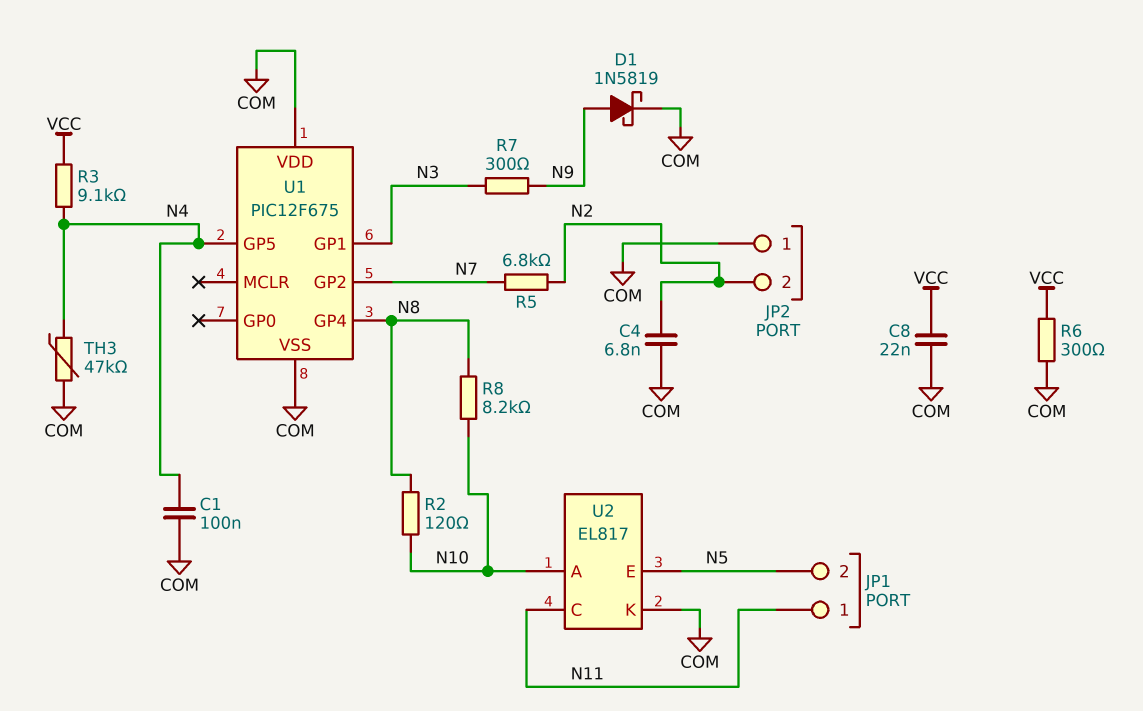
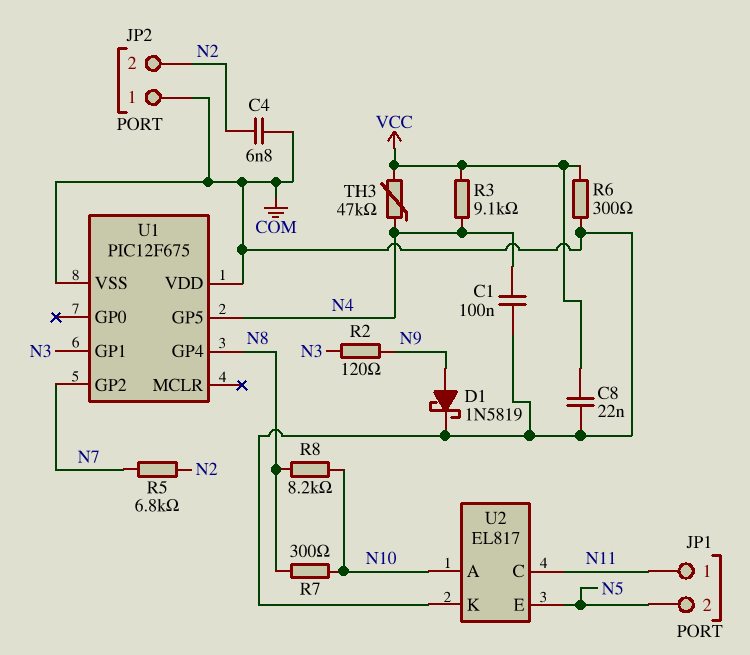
R2: 120 (N8, N10) -> 120 (N3, N9)
R7: 300 (N3, N9) -> 300 (N8, N10)
TH3: 47k (COM, N4) -> 47k (N4, VCC)

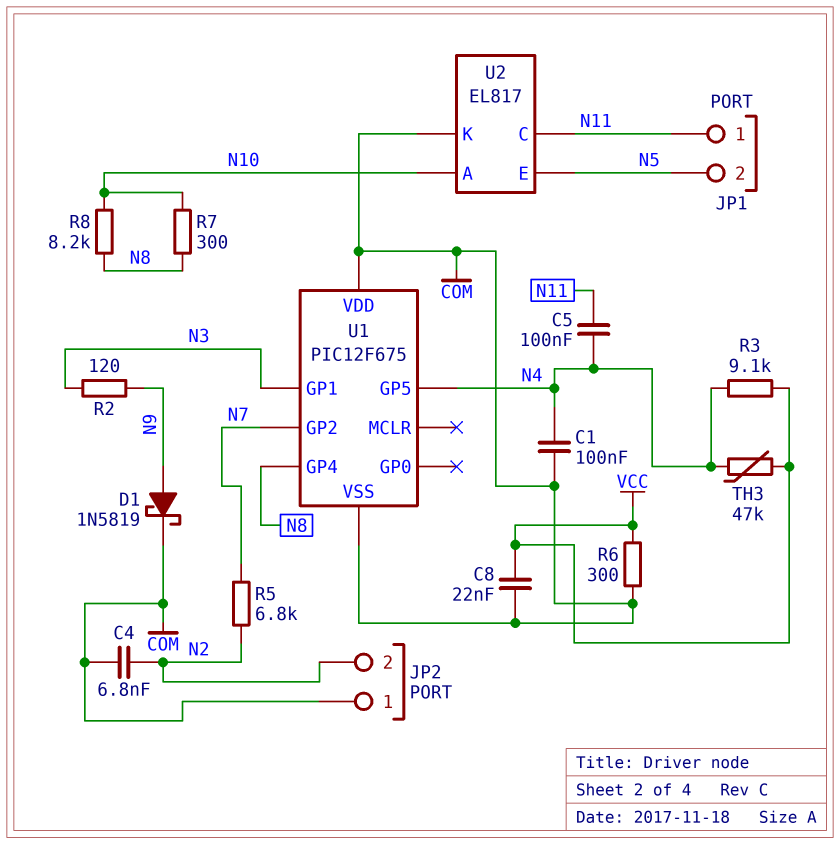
C5: none -> 100nF (N4, N11)

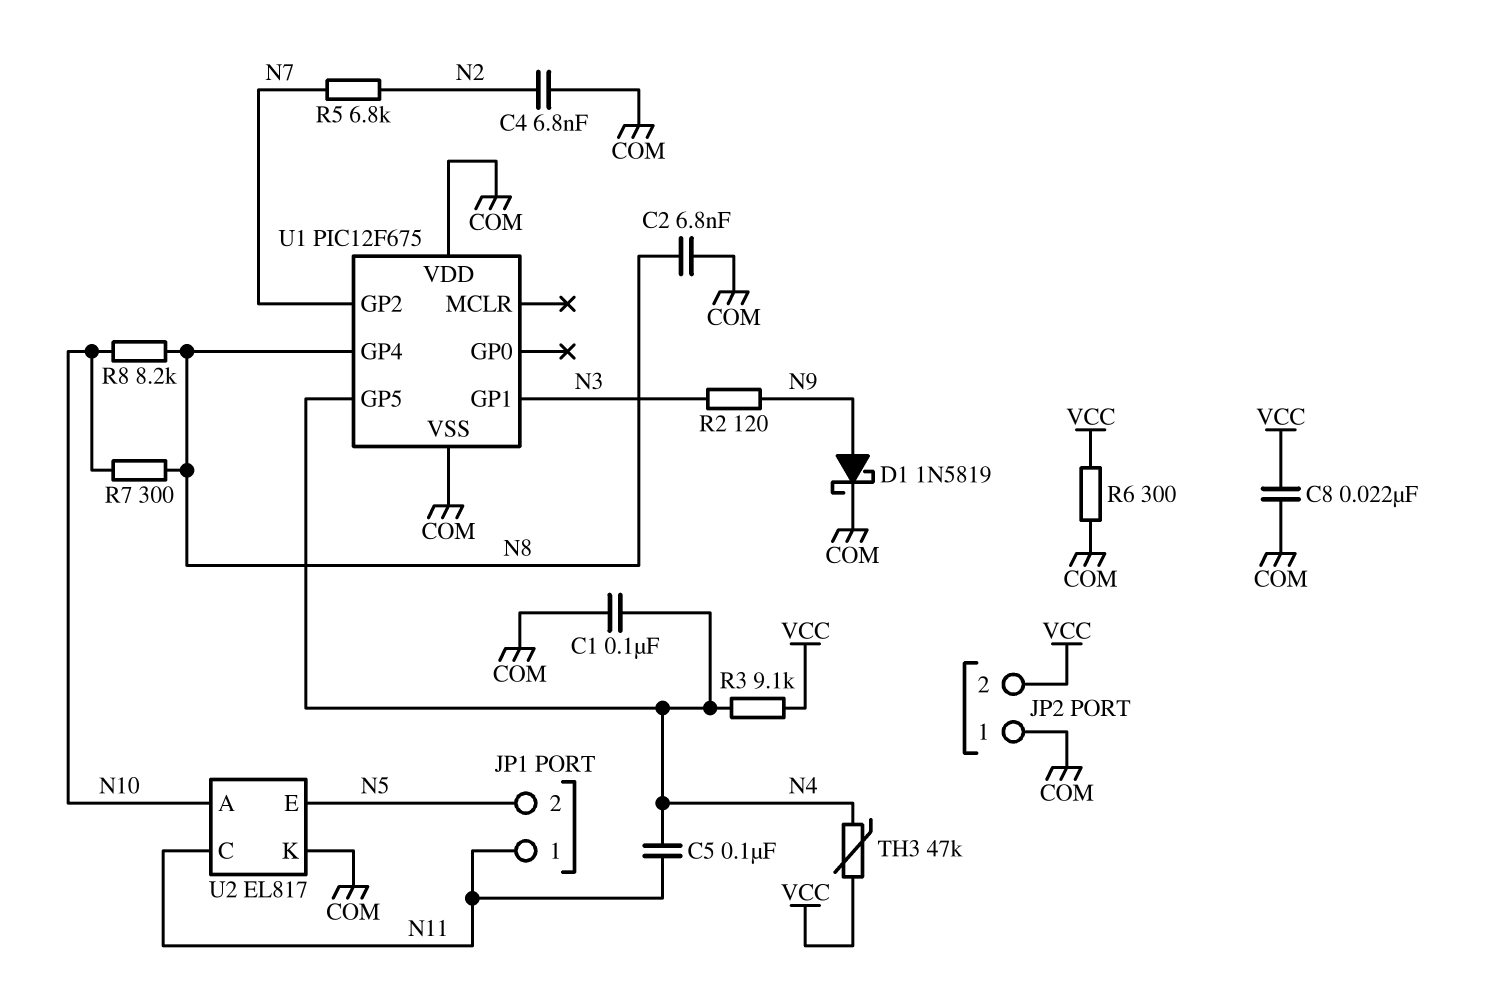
C2: none -> 6.8nF (COM, N8)
JP2 pin 2: N2 -> VCC

